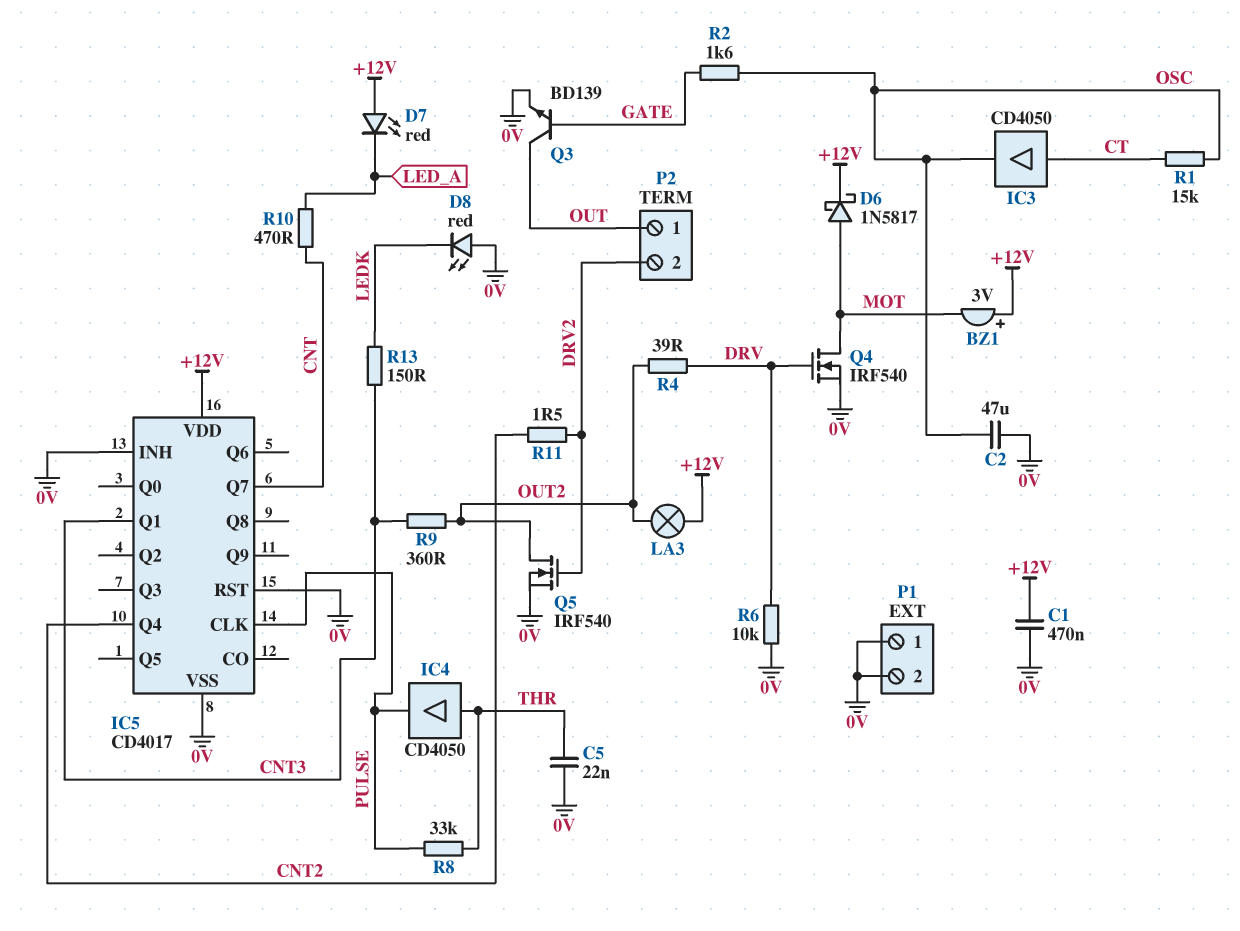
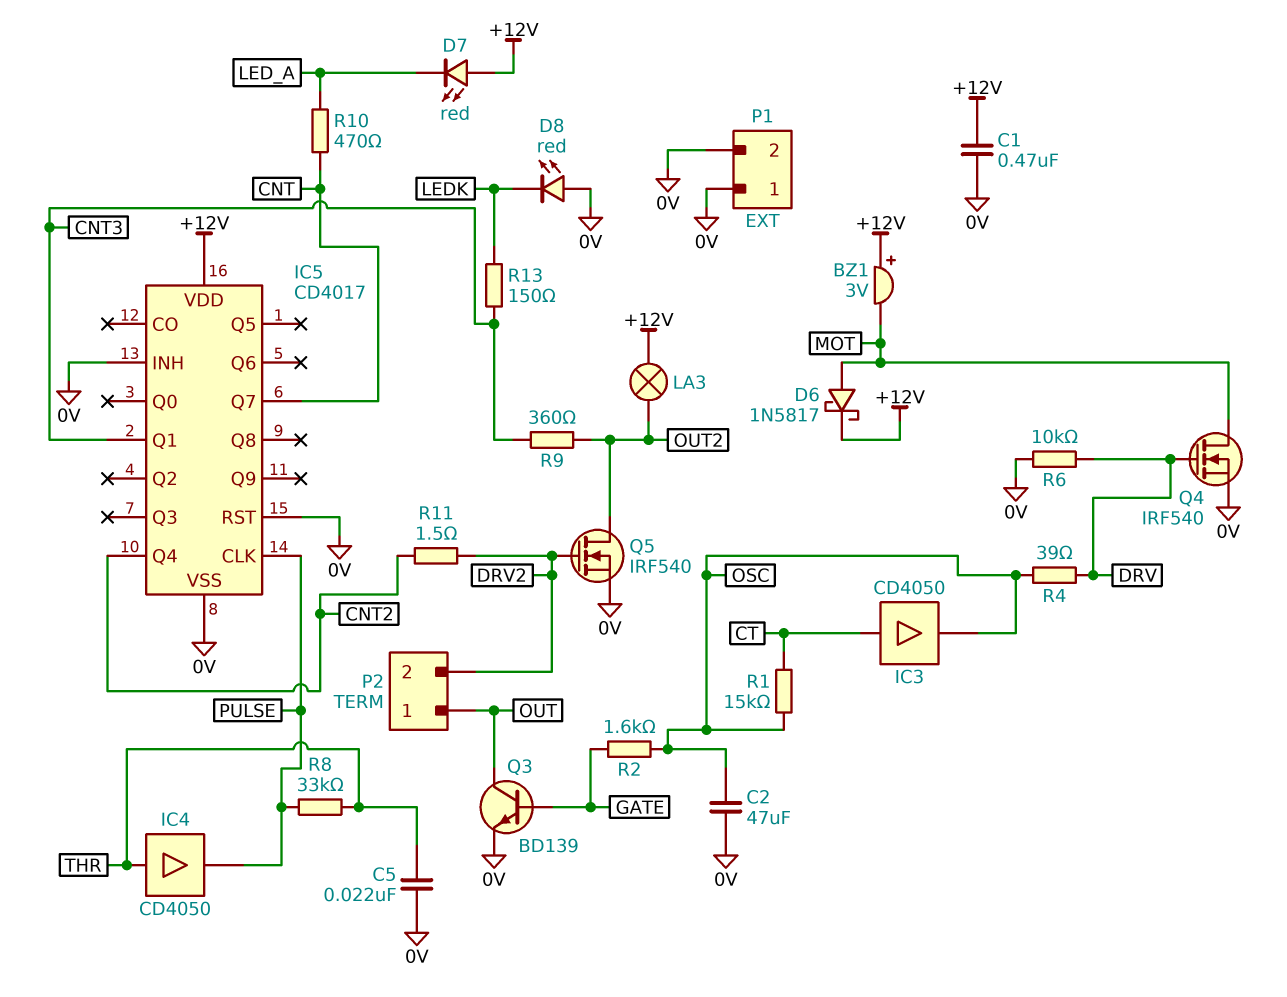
R4: 39 (DRV, OUT2) -> 39 (DRV, OSC)

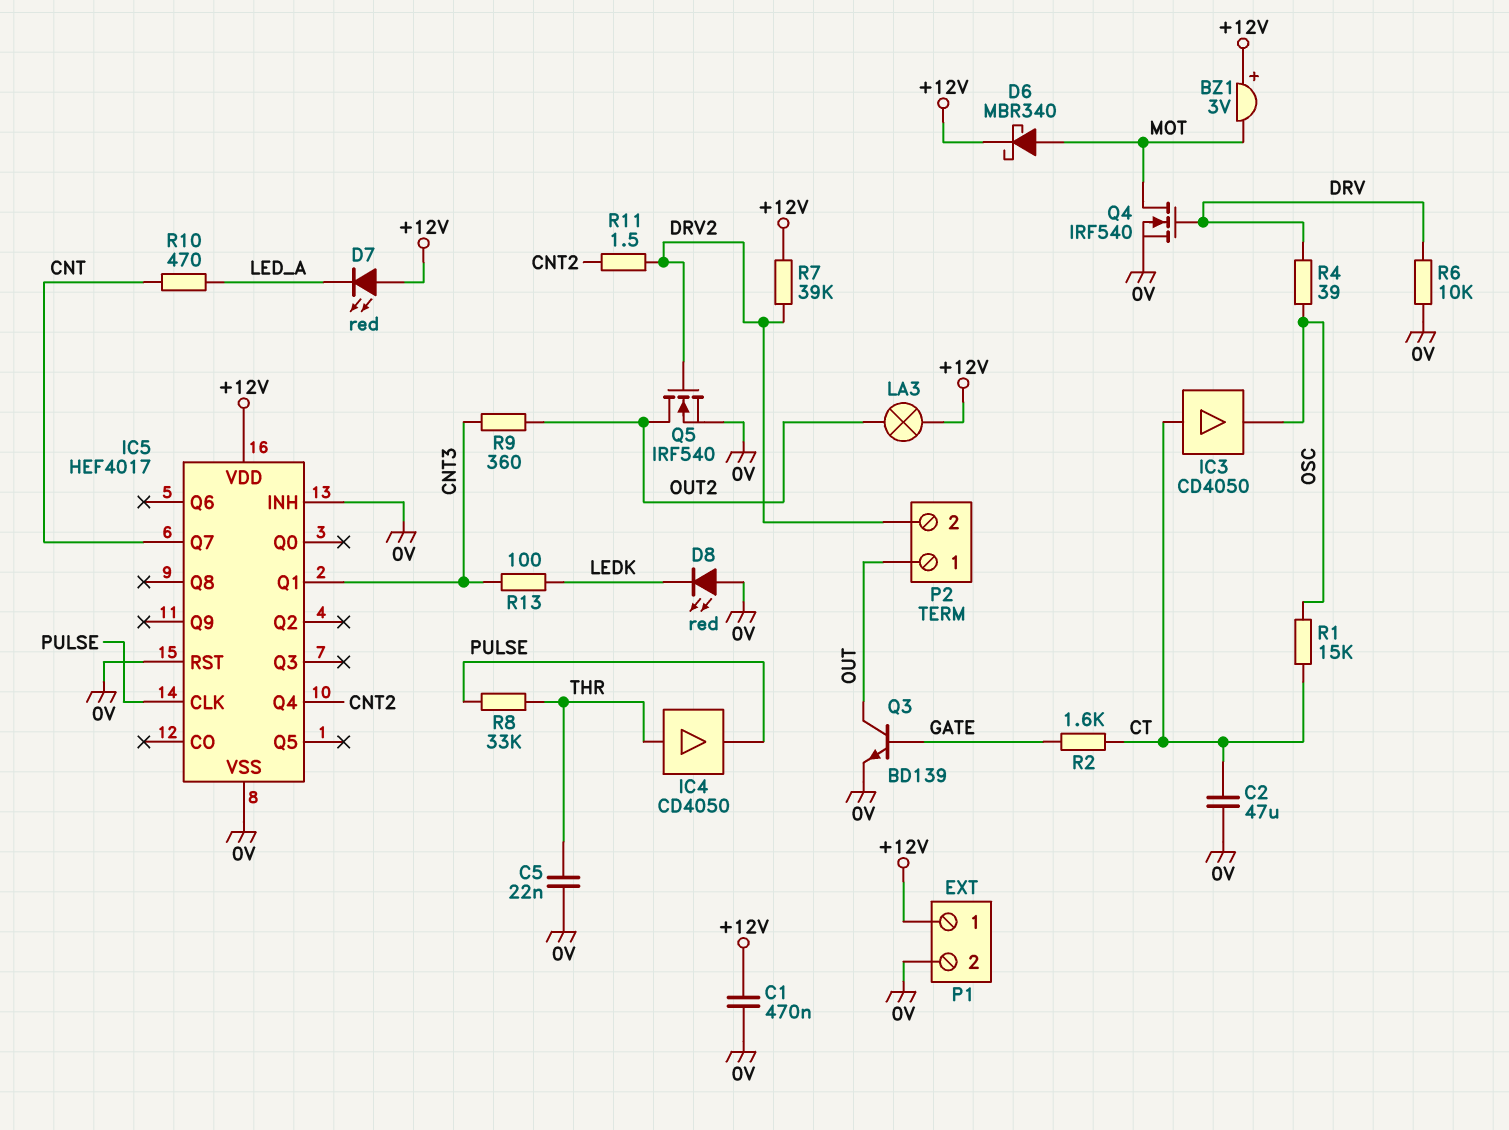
C2: 47uF (0V, OSC) -> 47uF (0V, CT)
D6: schottky 1N5817 (A MOT, K +12V) -> schottky MBR340 (A MOT, K +12V)
IC5: CD4017 -> HEF4017
P1 pin 1: 0V -> +12V
R2: 1.6k (GATE, OSC) -> 1.6k (CT, GATE)
R7: none -> 39k (+12V, DRV2)
R13: 150 (CNT3, LEDK) -> 100 (CNT3, LEDK)

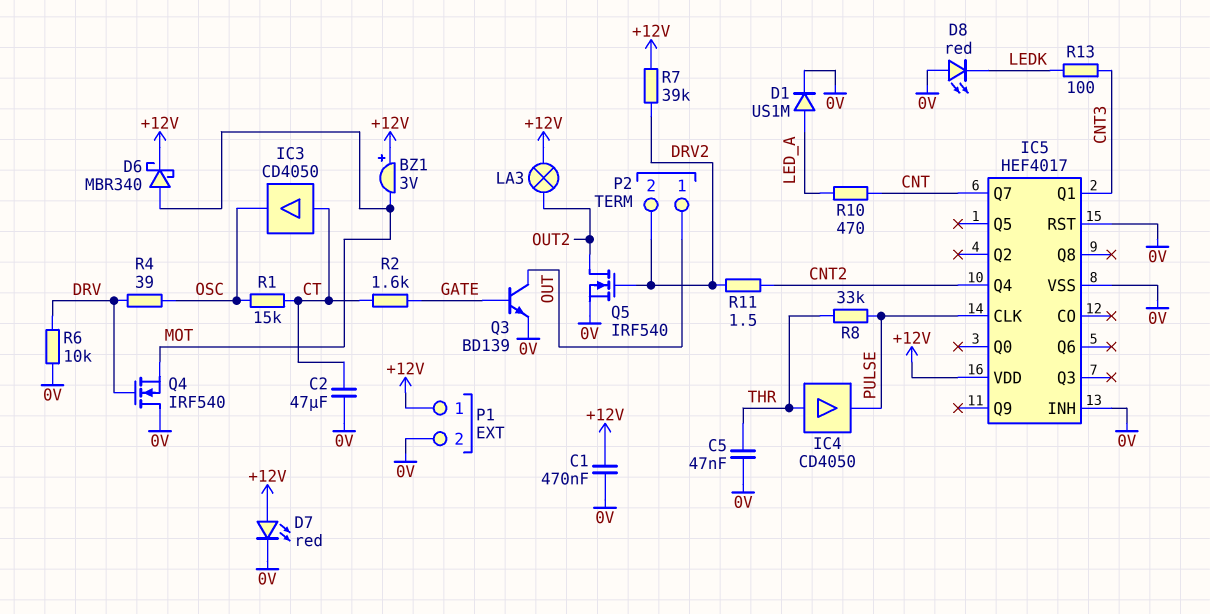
C5: 22nF (0V, THR) -> 47nF (0V, THR)
D1: none -> diode US1M (A LED_A, K 0V)
D7: LED red (A +12V, K LED_A) -> LED red (A +12V, K 0V)
Q4: NMOS IRF540 (G DRV, D MOT, S 0V) -> NMOS IRF540 (G DRV, D 0V, S MOT)
R9: 360 (CNT3, OUT2) -> none

